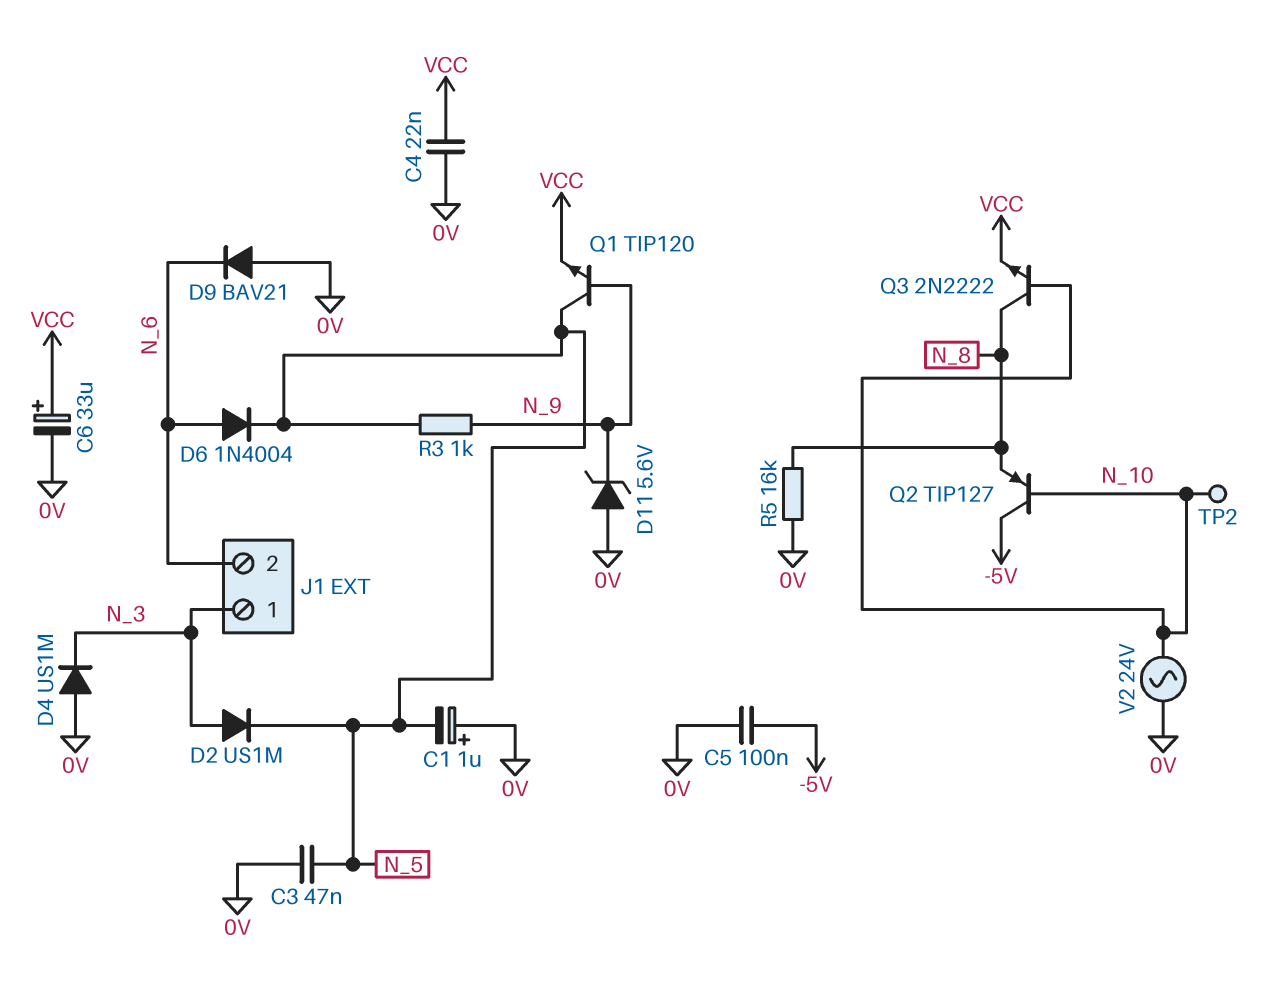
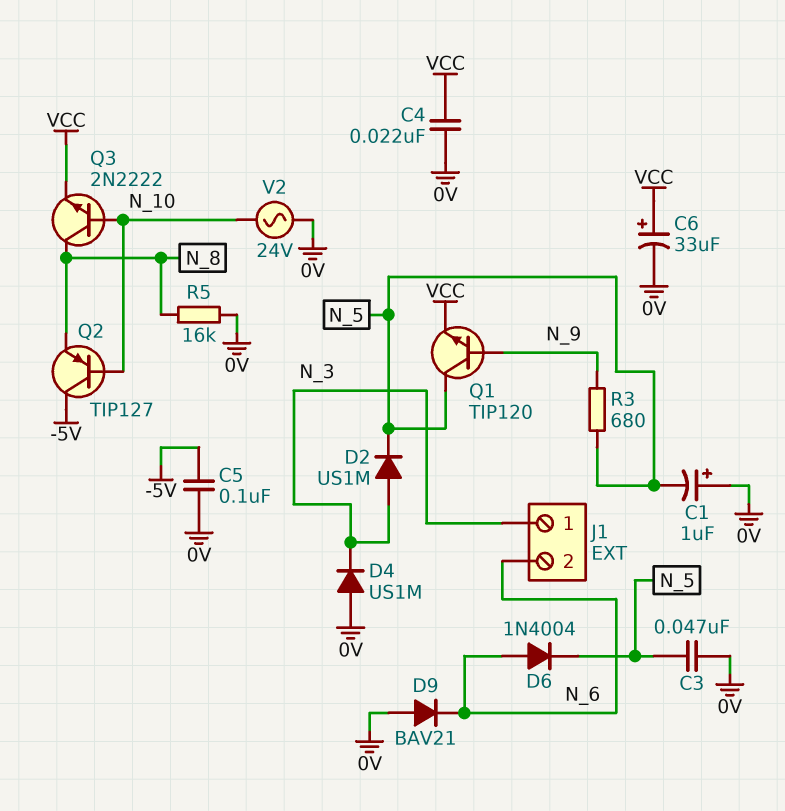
D11: zener 5.6V (A 0V, K N_9) -> none
R3: 1k (N_5, N_9) -> 680 (N_5, N_9)
TP2: test point (N_10) -> none

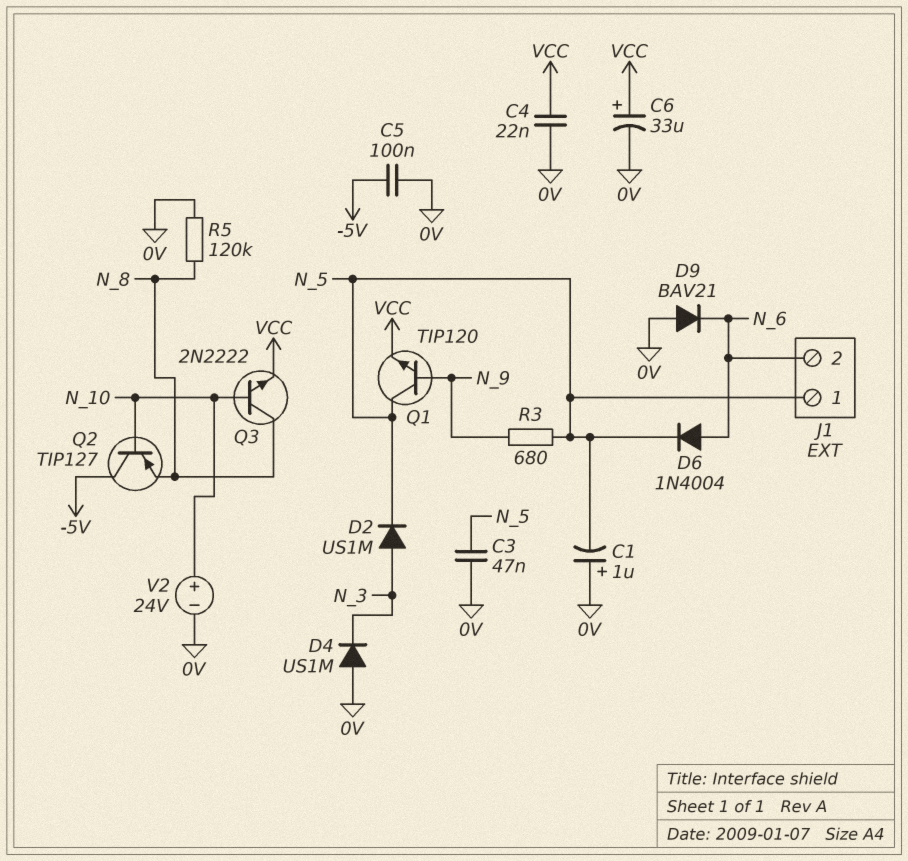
J1 pin 1: N_3 -> N_5
R5: 16k (0V, N_8) -> 120k (0V, N_8)
V2: AC 24V (0V, N_10) -> 24V (plus N_10, minus 0V)

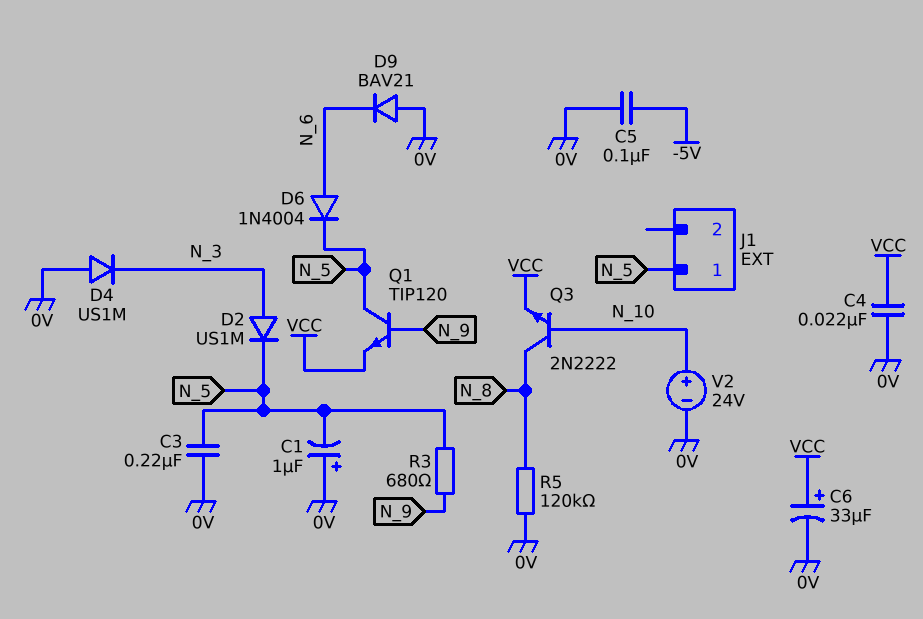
C3: 47nF (0V, N_5) -> 220nF (0V, N_5)
J1 pin 2: N_6 -> none
Q2: PNP TIP127 (B N_10, C -5V, E N_8) -> none

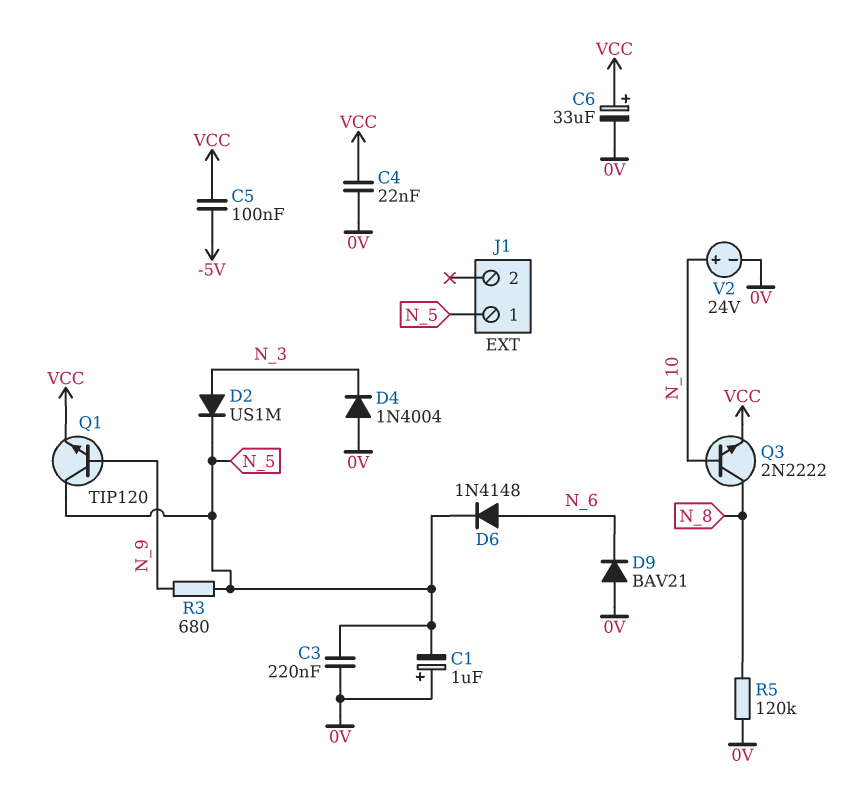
C5: 100nF (-5V, 0V) -> 100nF (-5V, VCC)
D4: diode US1M (A 0V, K N_3) -> diode 1N4004 (A 0V, K N_3)
D6: diode 1N4004 (A N_6, K N_5) -> diode 1N4148 (A N_6, K N_5)

